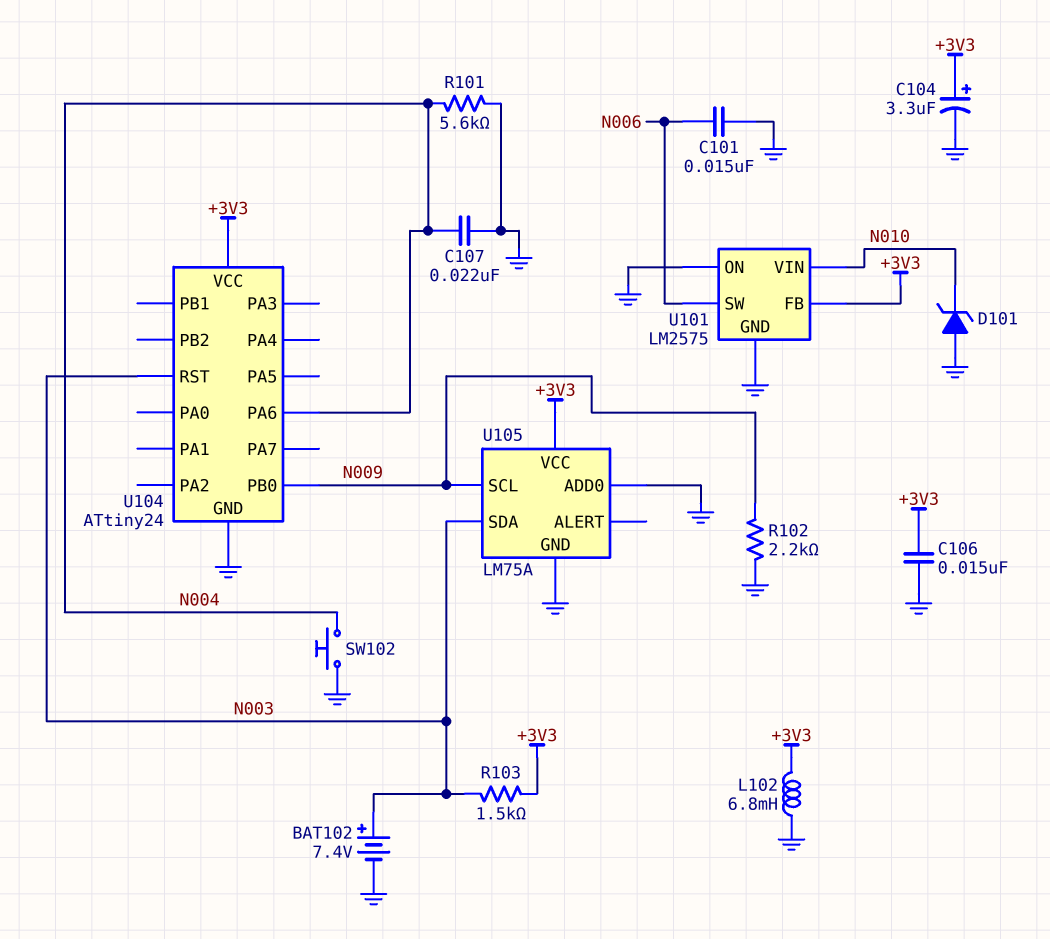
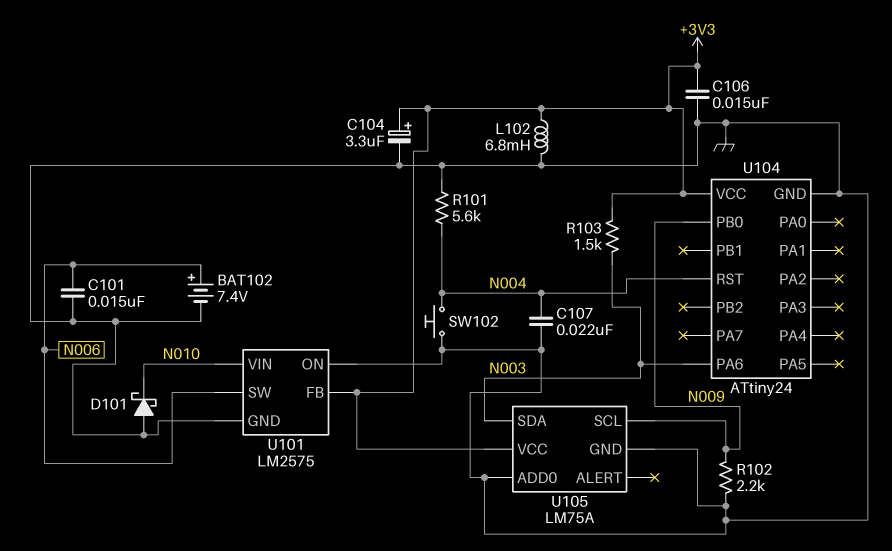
BAT102: 7.4V (plus N003, minus GND) -> 7.4V (plus N006, minus GND)
D101: zener (A GND, K N010) -> schottky (A GND, K N010)
U104 pin PA6: N004 -> N003
U104 pin RST: N003 -> N004

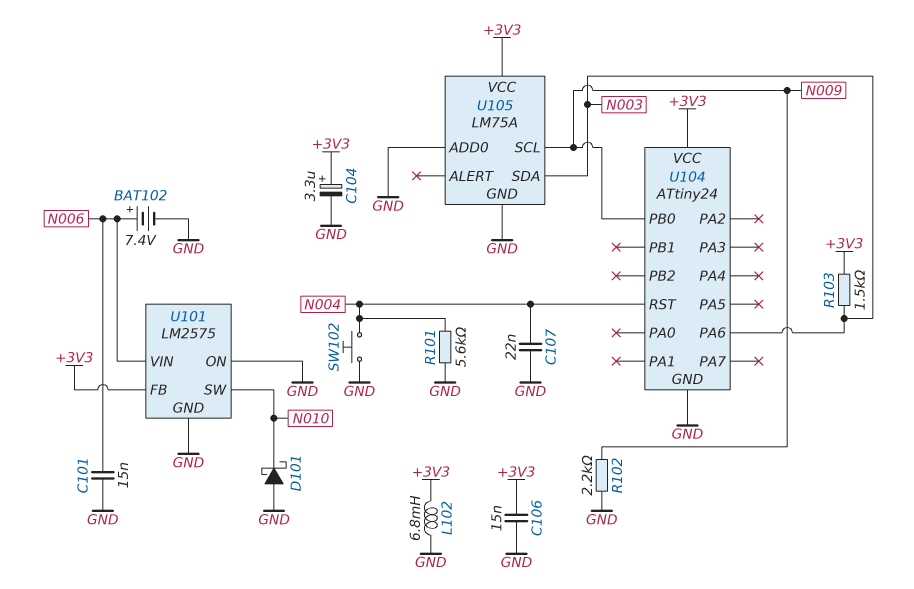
U101 pin SW: N006 -> N010
U101 pin VIN: N010 -> N006

